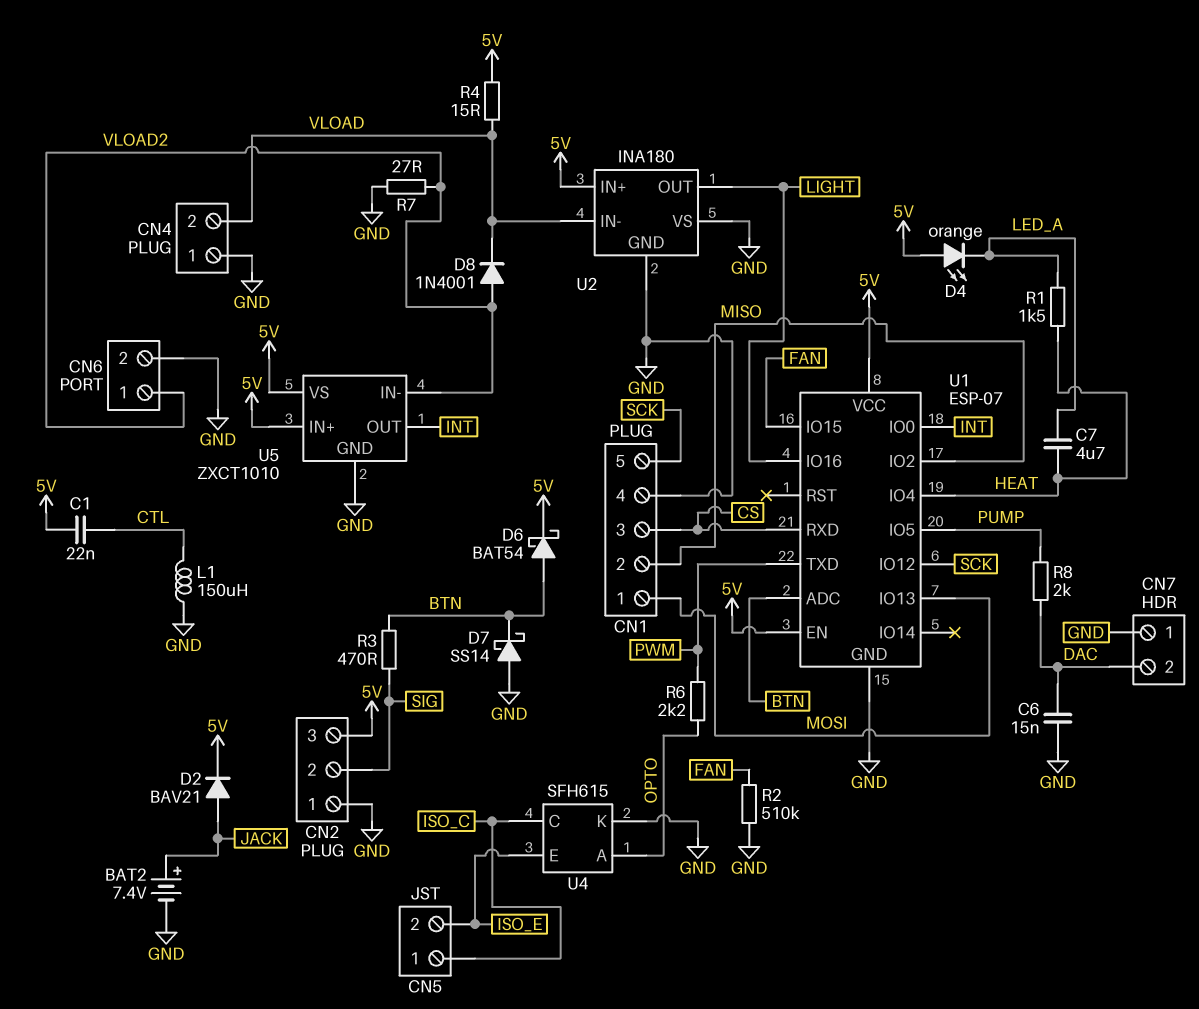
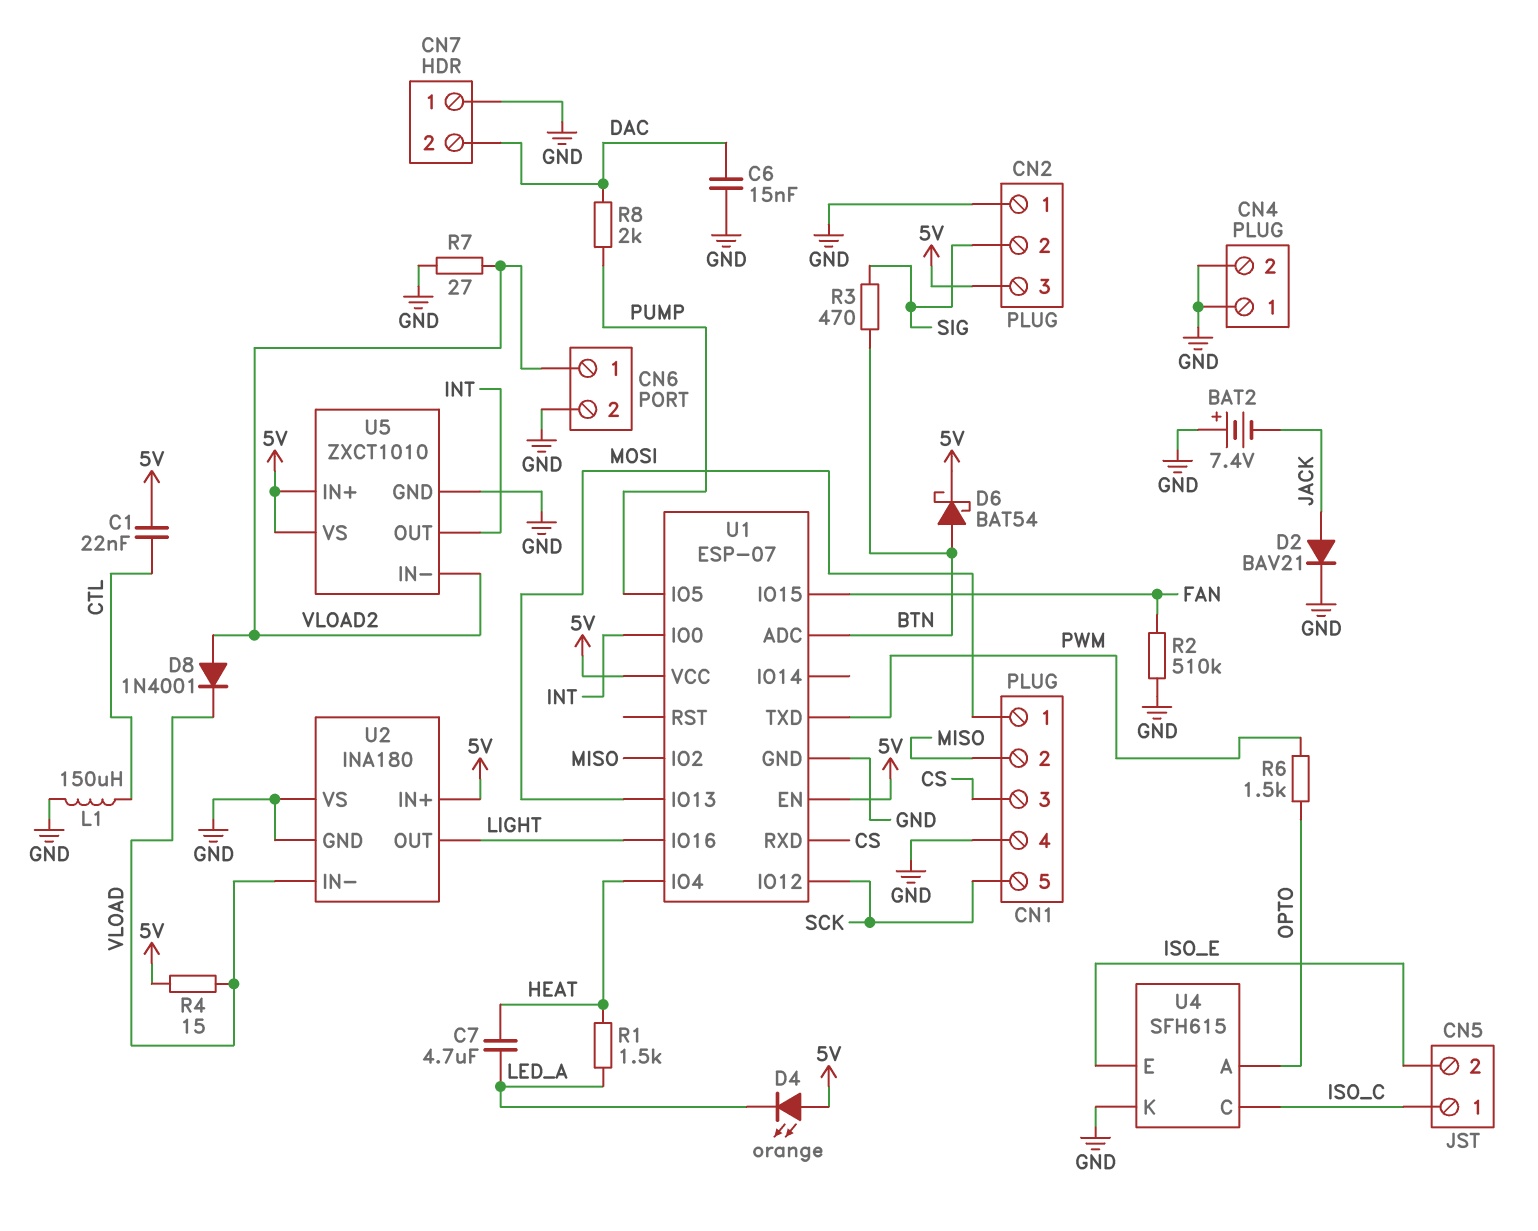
BAT2: 7.4V (plus JACK, minus GND) -> 7.4V (plus GND, minus JACK)
CN4 pin 2: VLOAD -> GND
D2: diode BAV21 (A JACK, K 5V) -> diode BAV21 (A JACK, K GND)
D7: schottky SS14 (A GND, K BTN) -> none
R6: 2.2k (OPTO, PWM) -> 1.5k (OPTO, PWM)

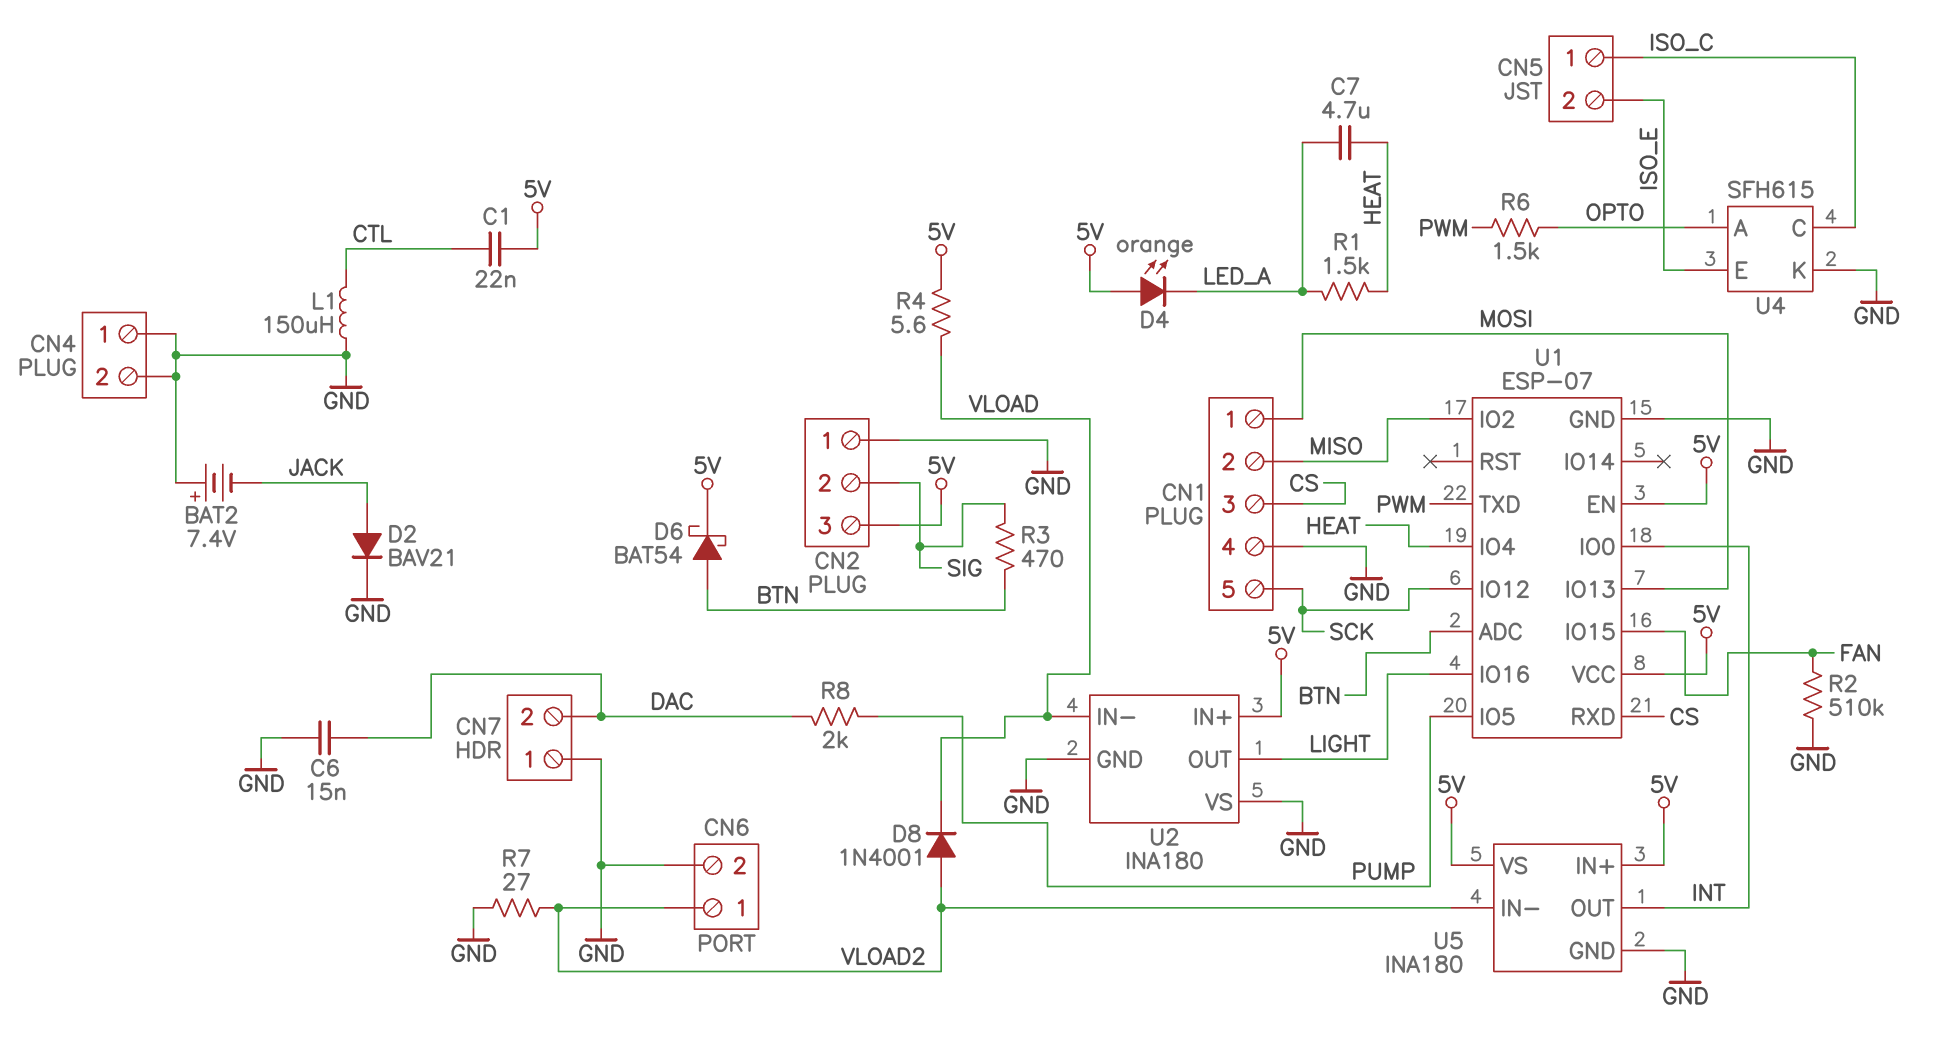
R4: 15 (5V, VLOAD) -> 5.6 (5V, VLOAD)
U5: ZXCT1010 -> INA180

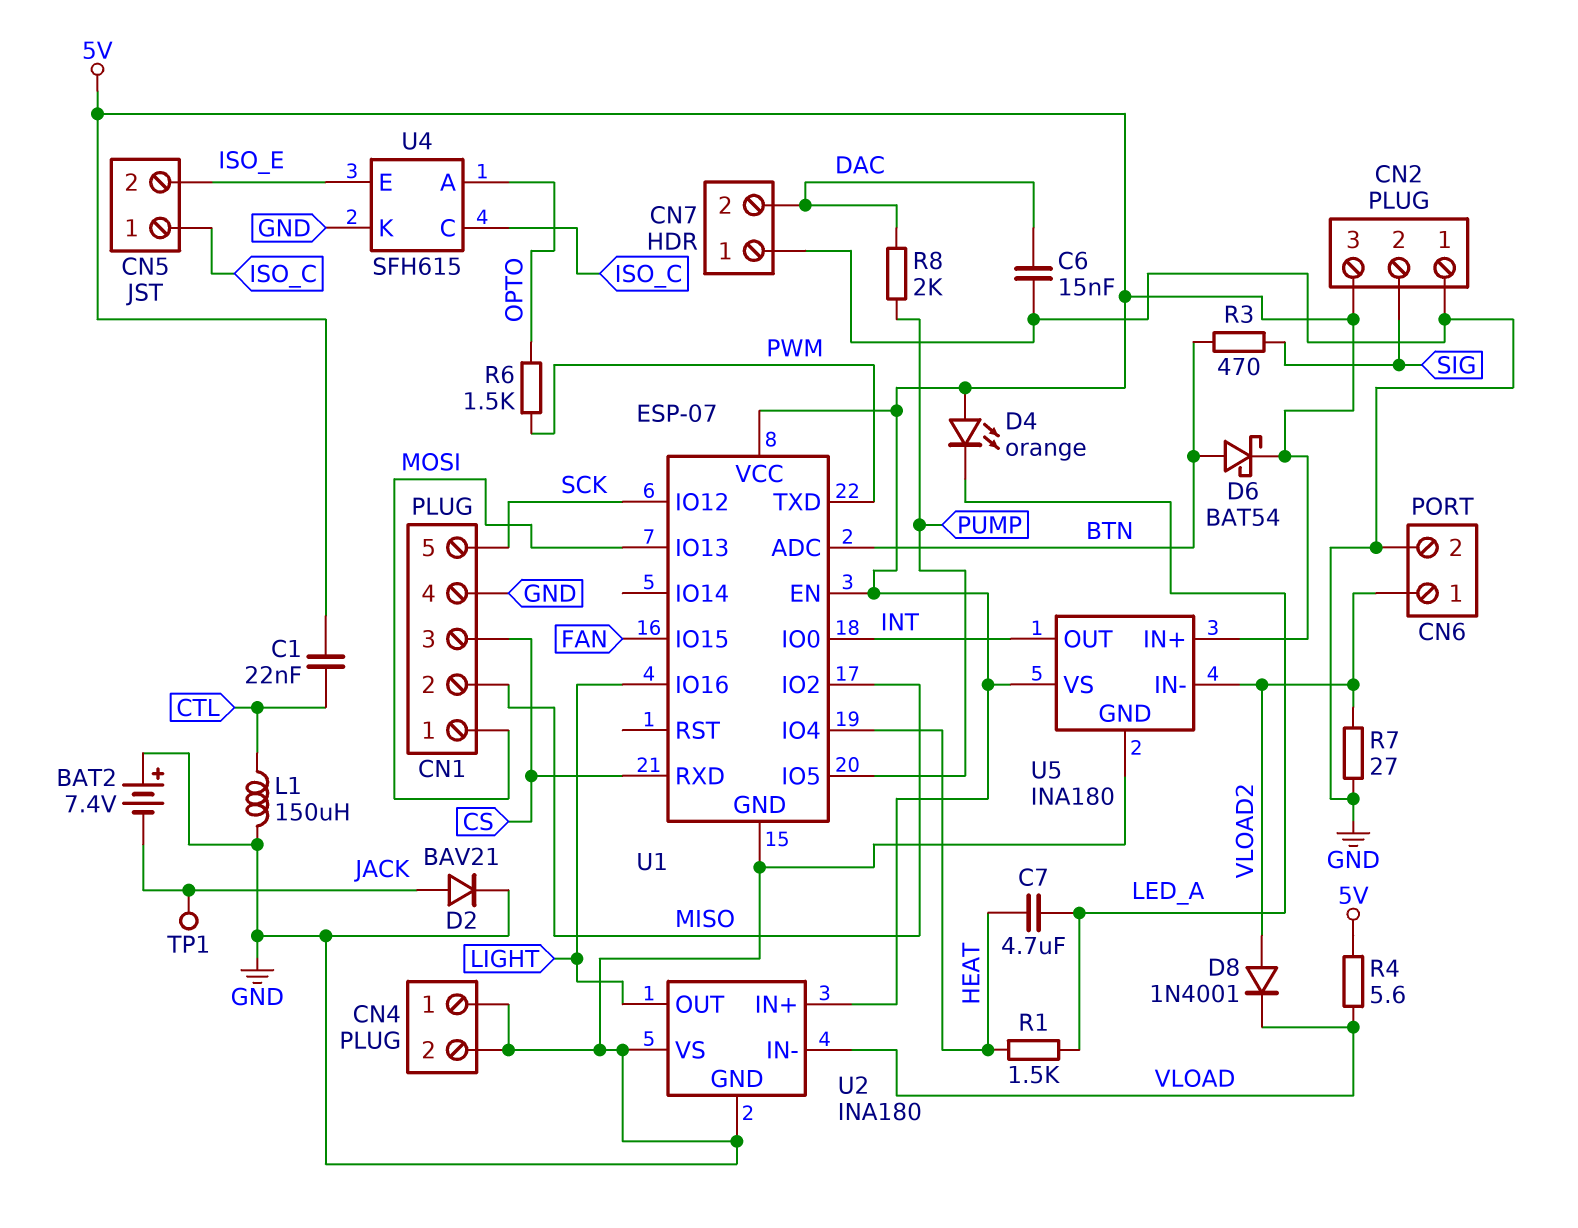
R2: 510k (FAN, GND) -> none
TP1: none -> test point (JACK)

